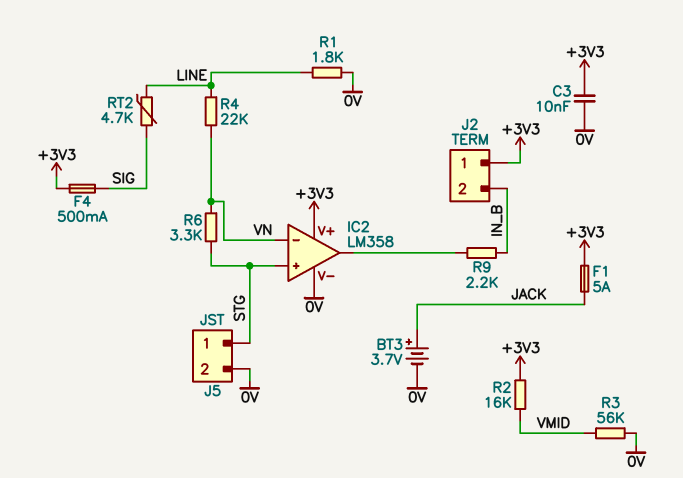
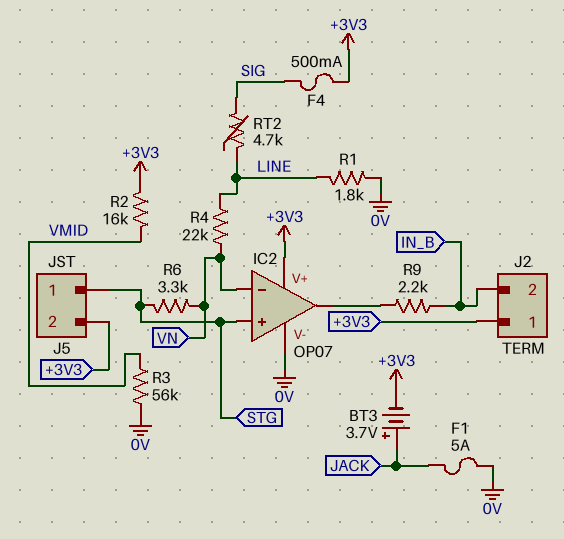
BT3: 3.7V (plus JACK, minus 0V) -> 3.7V (plus JACK, minus +3V3)
C3: 10nF (+3V3, 0V) -> none
F1: 5A (+3V3, JACK) -> 5A (0V, JACK)
IC2: LM358 -> OP07
J5 pin 2: 0V -> +3V3

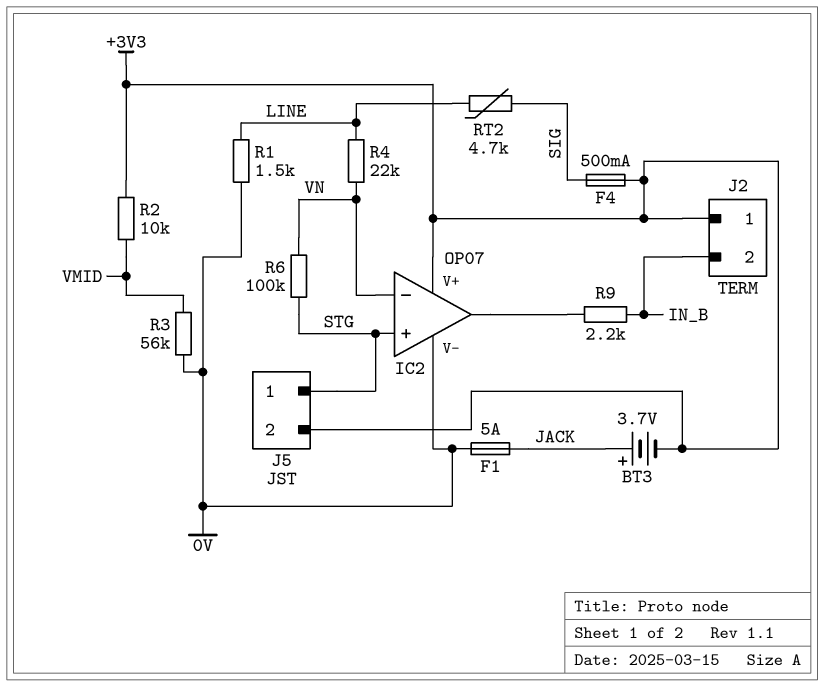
R1: 1.8k (0V, LINE) -> 1.5k (0V, LINE)
R2: 16k (+3V3, VMID) -> 10k (+3V3, VMID)
R6: 3.3k (STG, VN) -> 100k (STG, VN)

